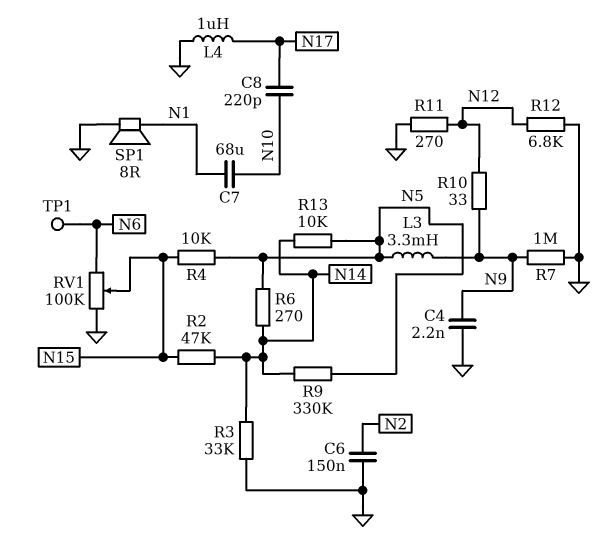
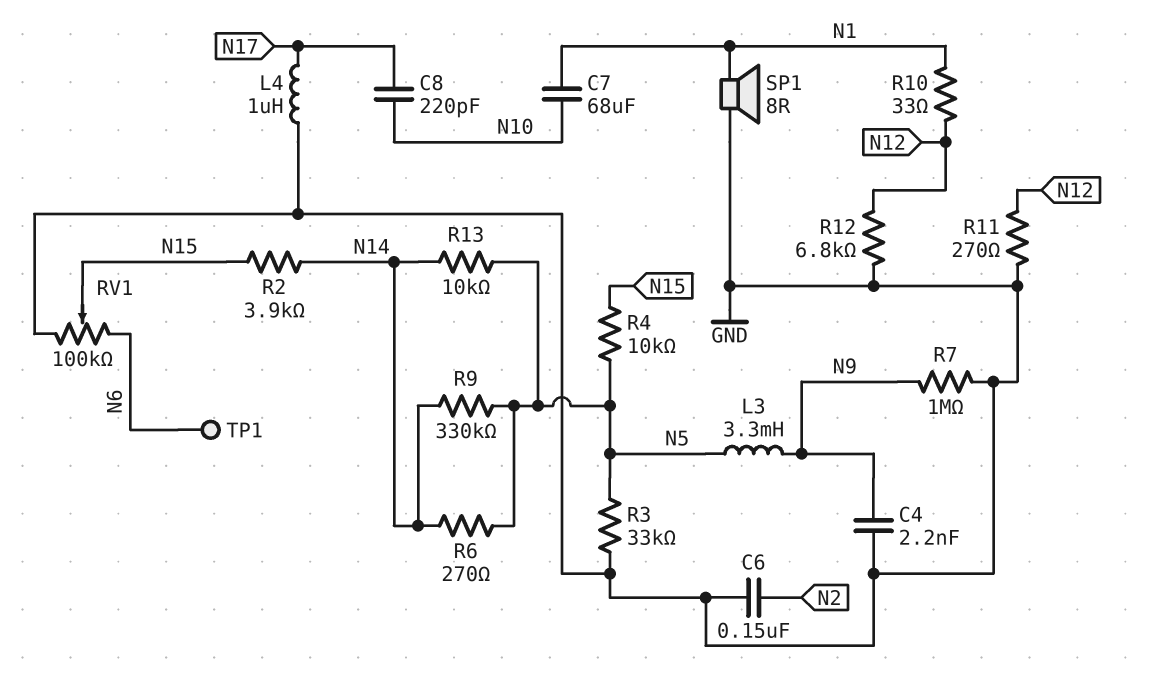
R2: 47k (N14, N15) -> 3.9k (N14, N15)
R3: 33k (GND, N14) -> 33k (GND, N5)
R10: 33 (N9, N12) -> 33 (N1, N12)

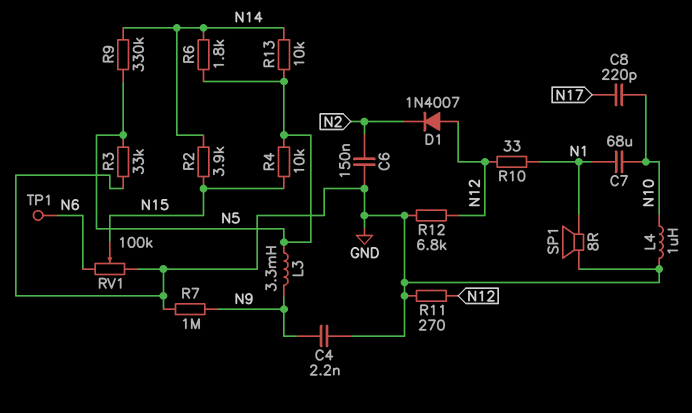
D1: none -> diode 1N4007 (A N12, K N2)
L4: 1uH (GND, N17) -> 1uH (GND, N10)
R6: 270 (N5, N14) -> 1.8k (N5, N14)

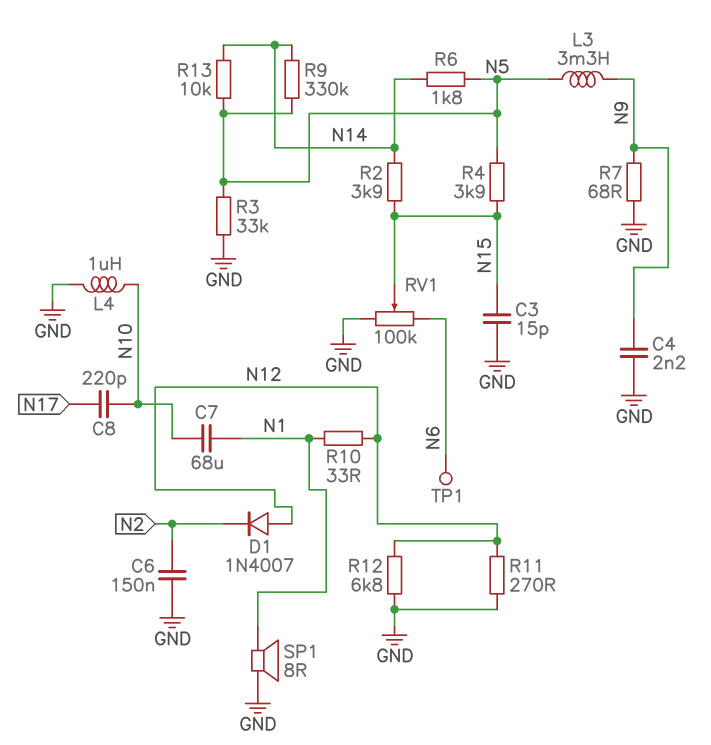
C3: none -> 15pF (GND, N15)
R4: 10k (N5, N15) -> 3.9k (N5, N15)
R7: 1M (GND, N9) -> 68 (GND, N9)

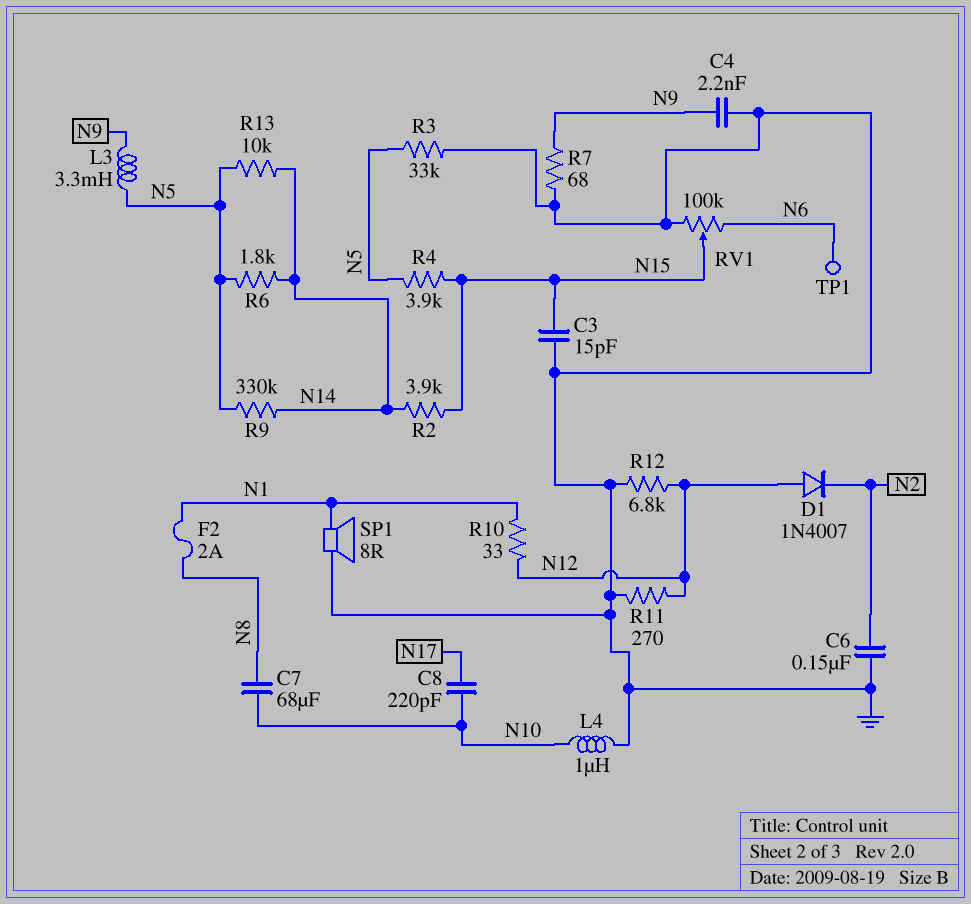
C7: 68uF (N1, N10) -> 68uF (N8, N10)
F2: none -> 2A (N1, N8)

